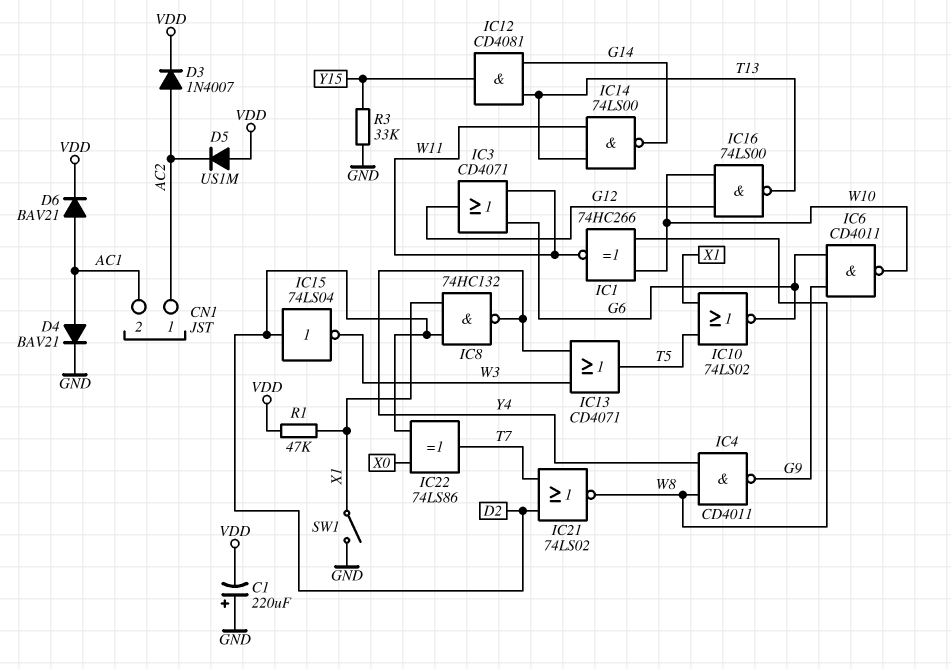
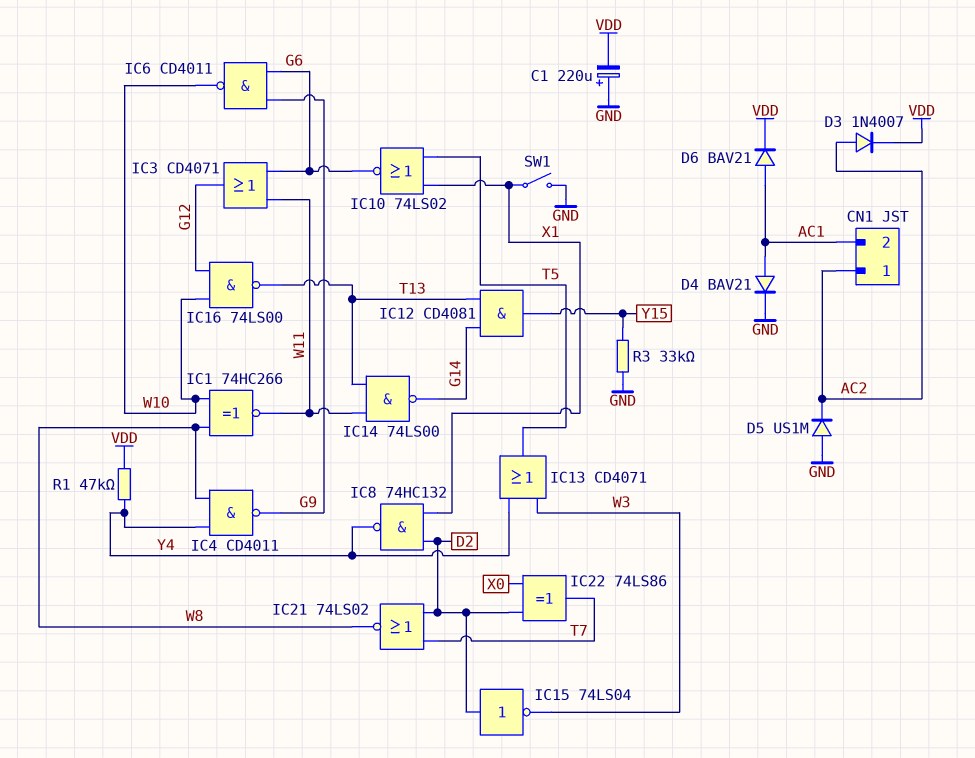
D5: diode US1M (A VDD, K AC2) -> diode US1M (A GND, K AC2)
R1: 47k (VDD, X1) -> 47k (VDD, Y4)

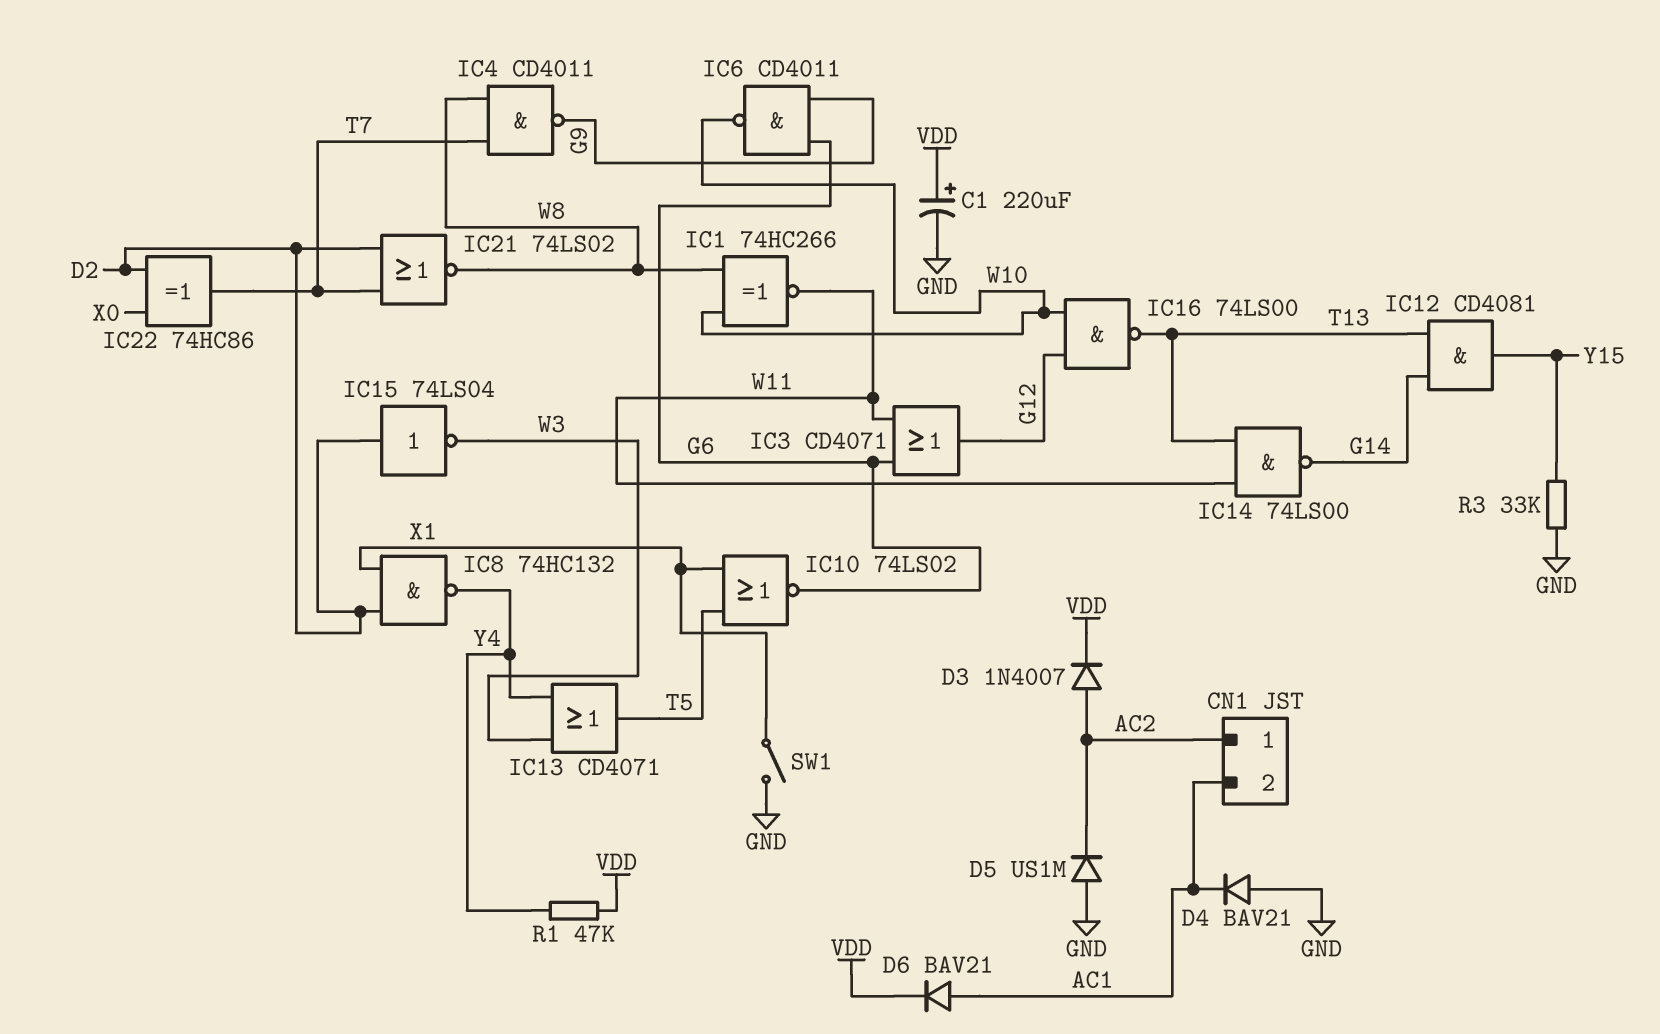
C1: 220uF (plus GND, minus VDD) -> 220uF (plus VDD, minus GND)
D4: diode BAV21 (A AC1, K GND) -> diode BAV21 (A GND, K AC1)
IC4: NAND CD4011 (in W8, in Y4, out G9) -> NAND CD4011 (in T7, in W8, out G9)
IC22: XOR 74LS86 (in D2, in X0, out T7) -> XOR 74HC86 (in D2, in X0, out T7)

